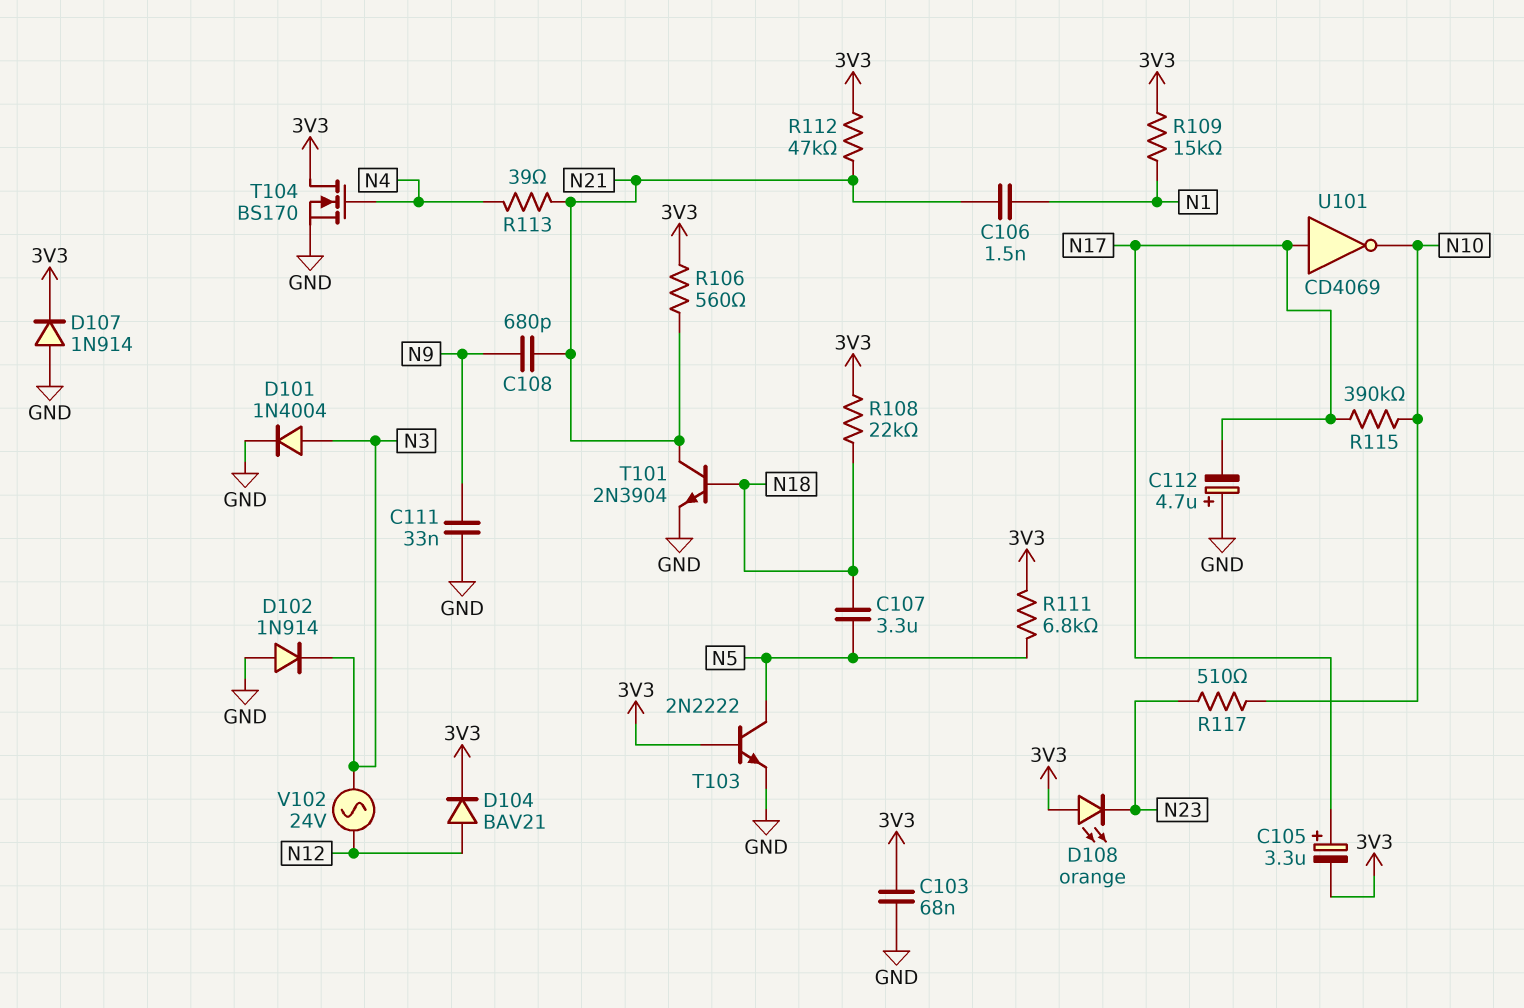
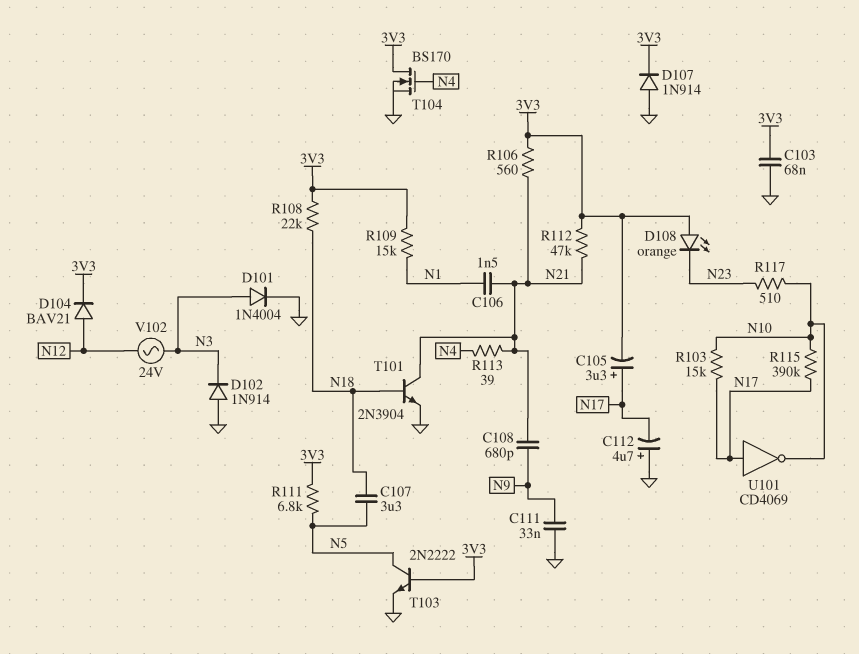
R103: none -> 15k (N10, N17)

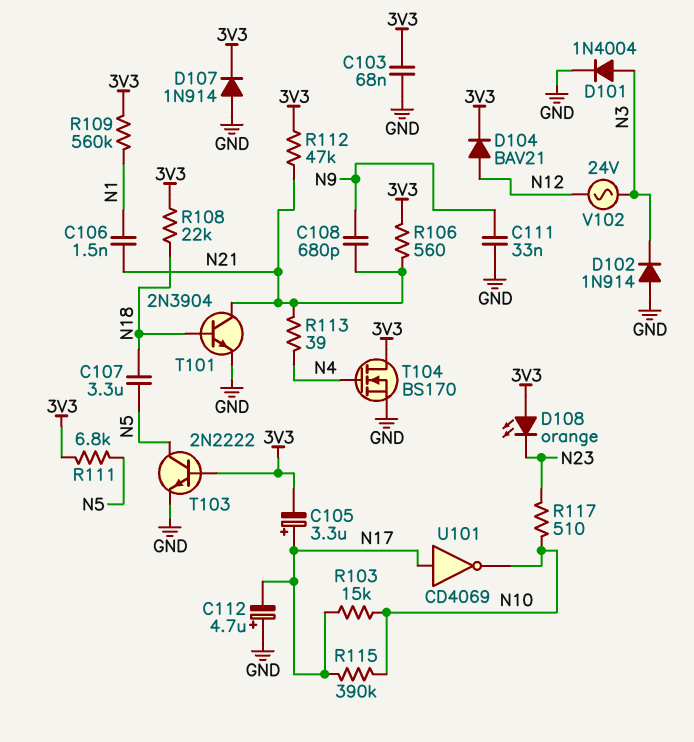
R109: 15k (3V3, N1) -> 560k (3V3, N1)

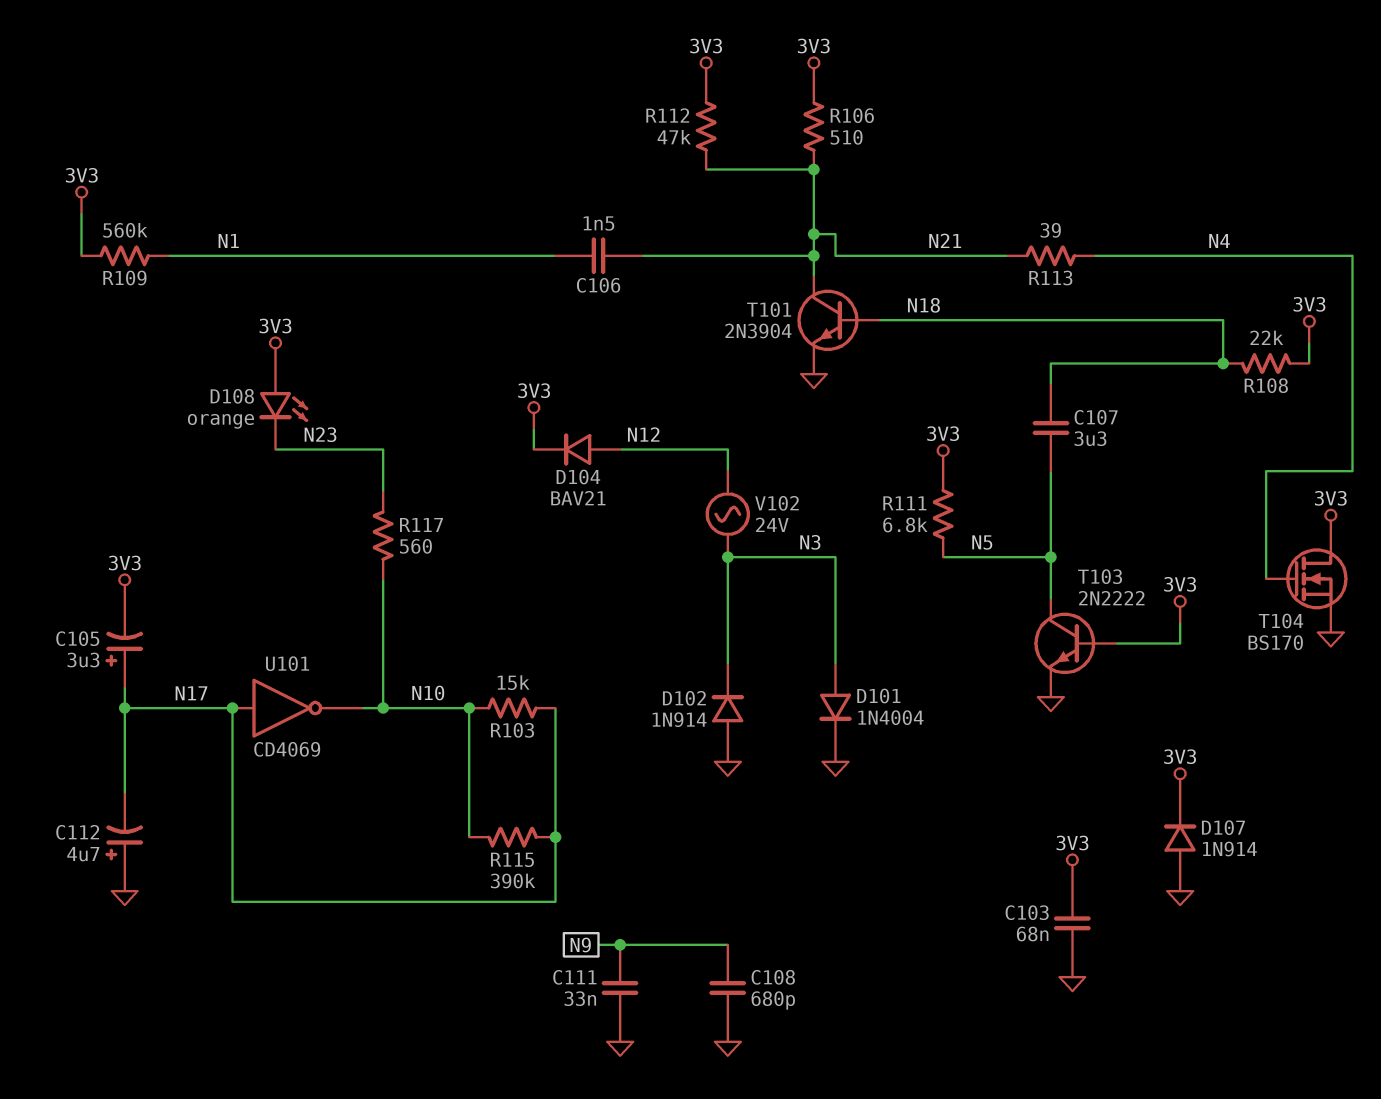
C108: 680pF (N9, N21) -> 680pF (GND, N9)
R106: 560 (3V3, N21) -> 510 (3V3, N21)
R117: 510 (N10, N23) -> 560 (N10, N23)

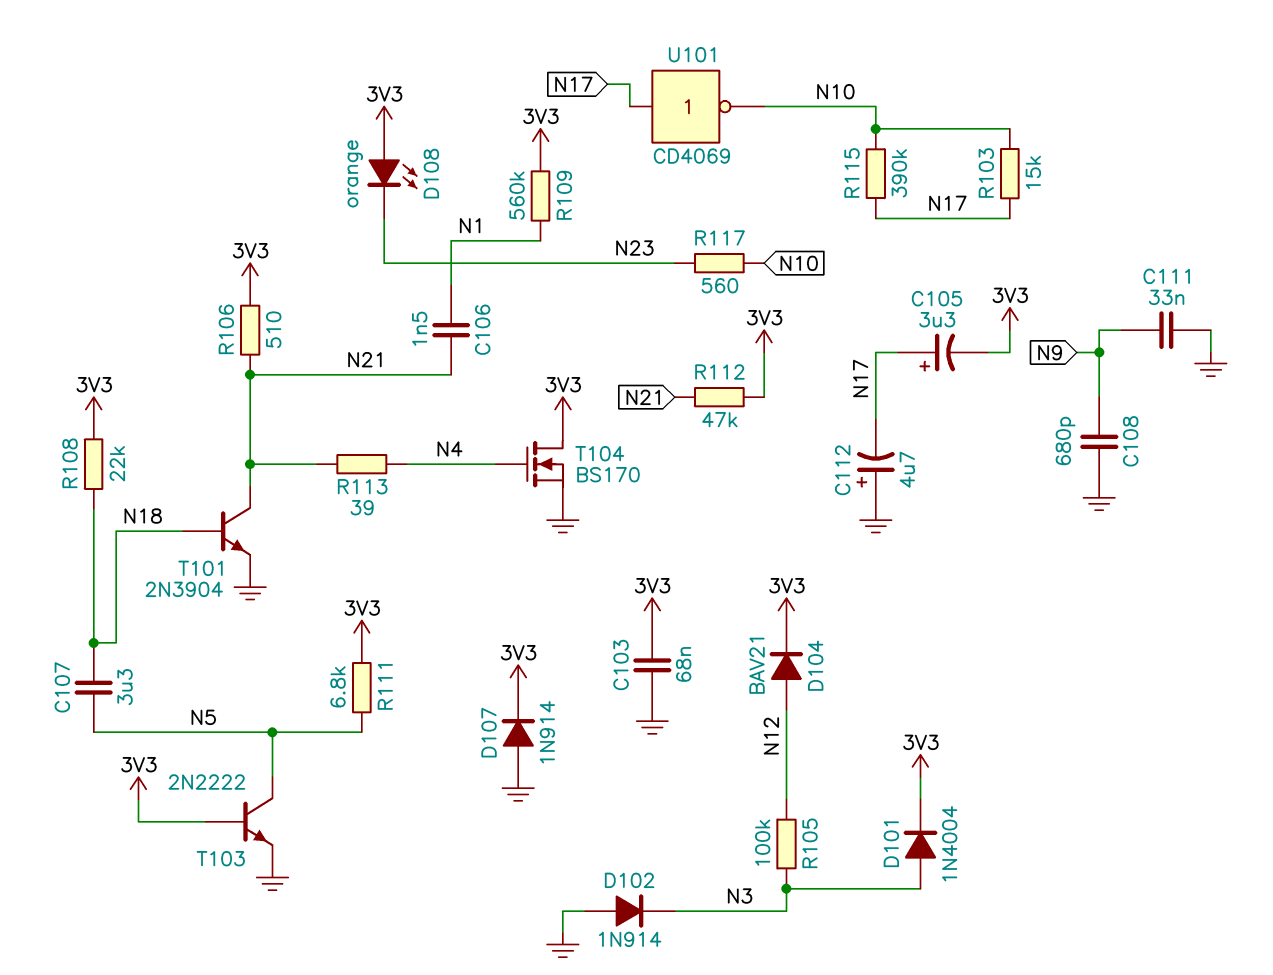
D101: diode 1N4004 (A N3, K GND) -> diode 1N4004 (A N3, K 3V3)
R105: none -> 100k (N3, N12)
V102: AC 24V (N3, N12) -> none

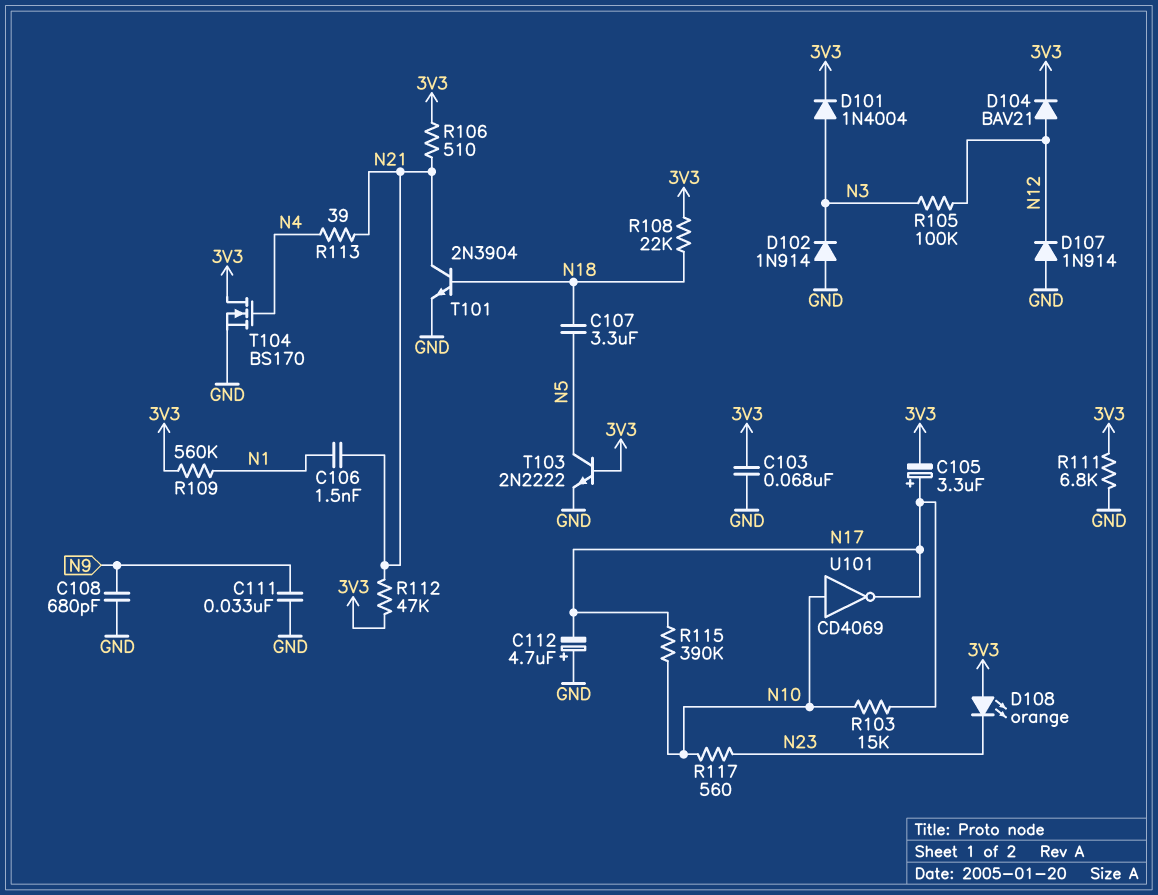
D107: diode 1N914 (A GND, K 3V3) -> diode 1N914 (A GND, K N12)
R111: 6.8k (3V3, N5) -> 6.8k (3V3, GND)
U101: NOT CD4069 (in N17, out N10) -> NOT CD4069 (in N10, out N17)

